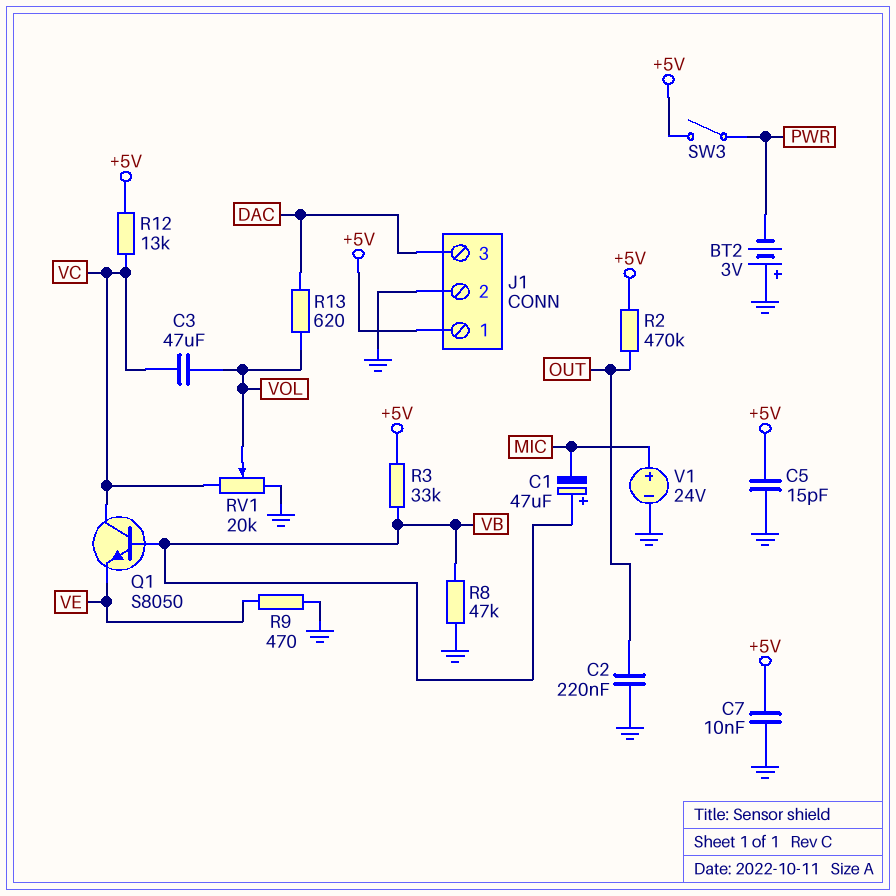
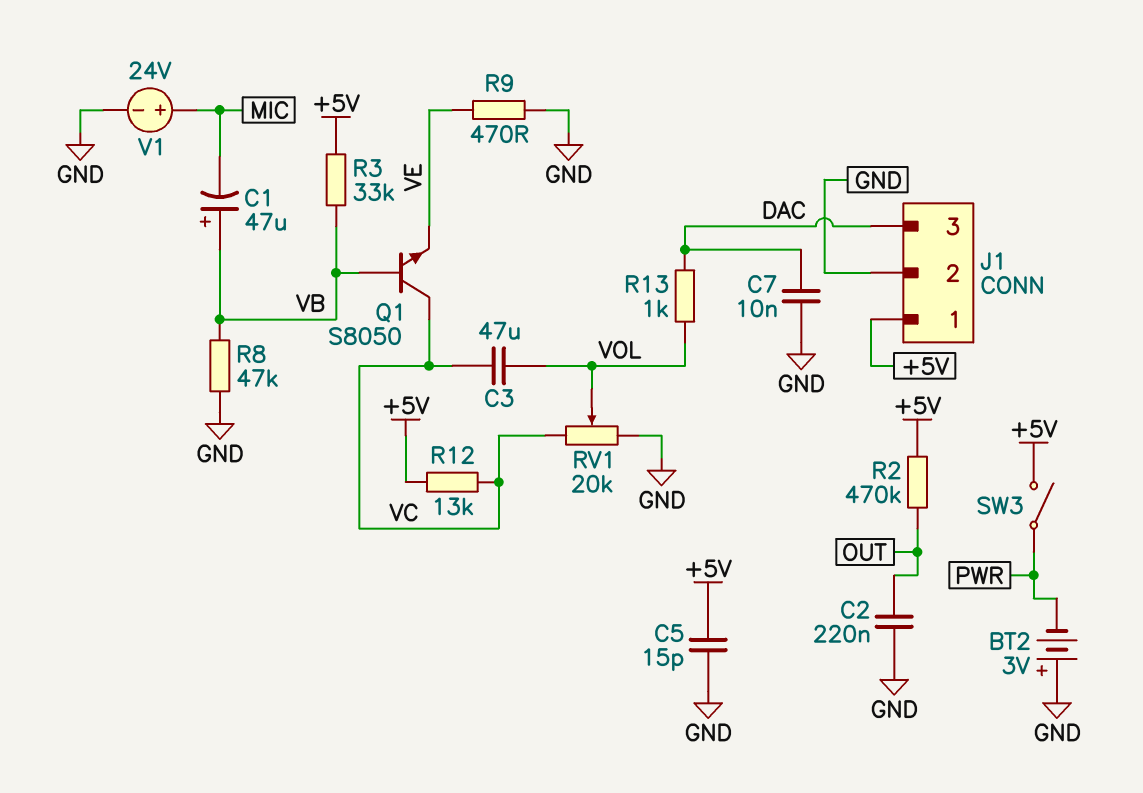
C7: 10nF (+5V, GND) -> 10nF (DAC, GND)
R13: 620 (DAC, VOL) -> 1k (DAC, VOL)

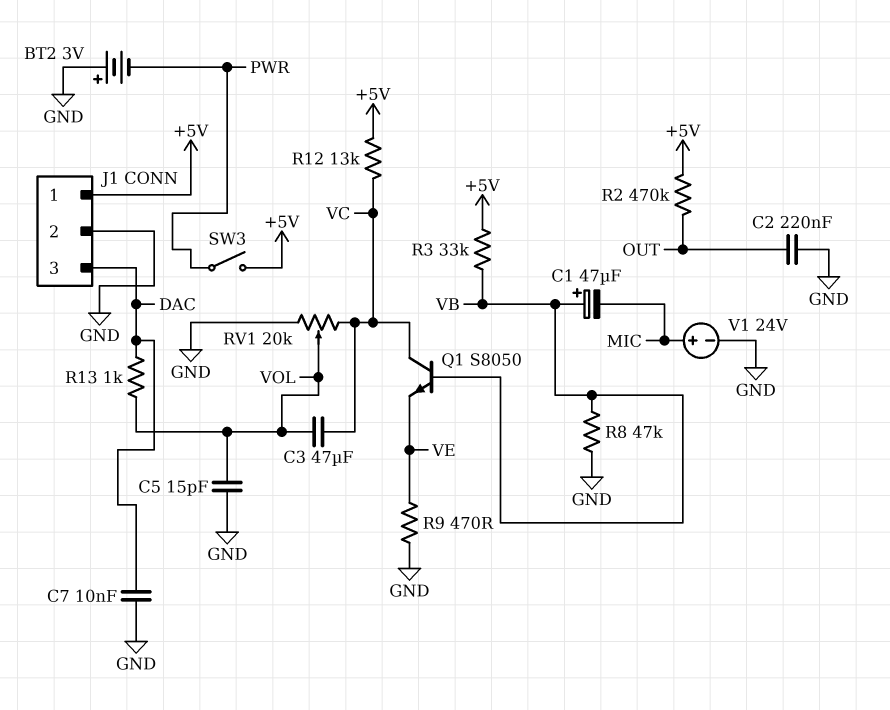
C5: 15pF (+5V, GND) -> 15pF (GND, VOL)

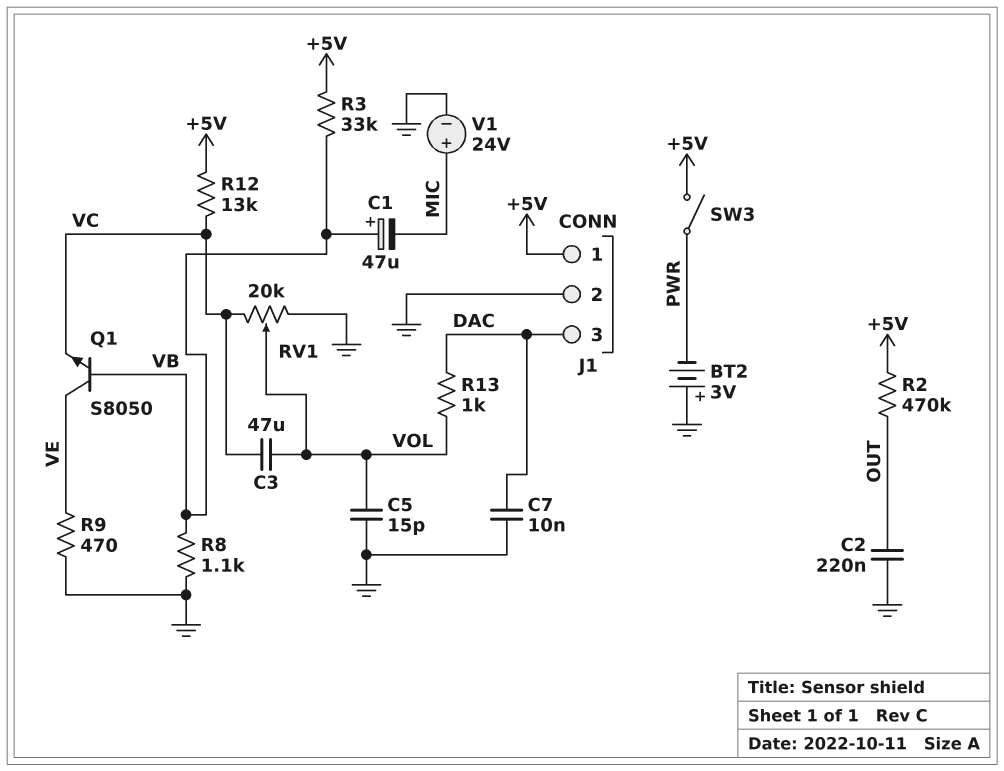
Q1: NPN S8050 (B VB, C VC, E VE) -> NPN S8050 (B VB, C VE, E VC)
R8: 47k (GND, VB) -> 1.1k (GND, VB)

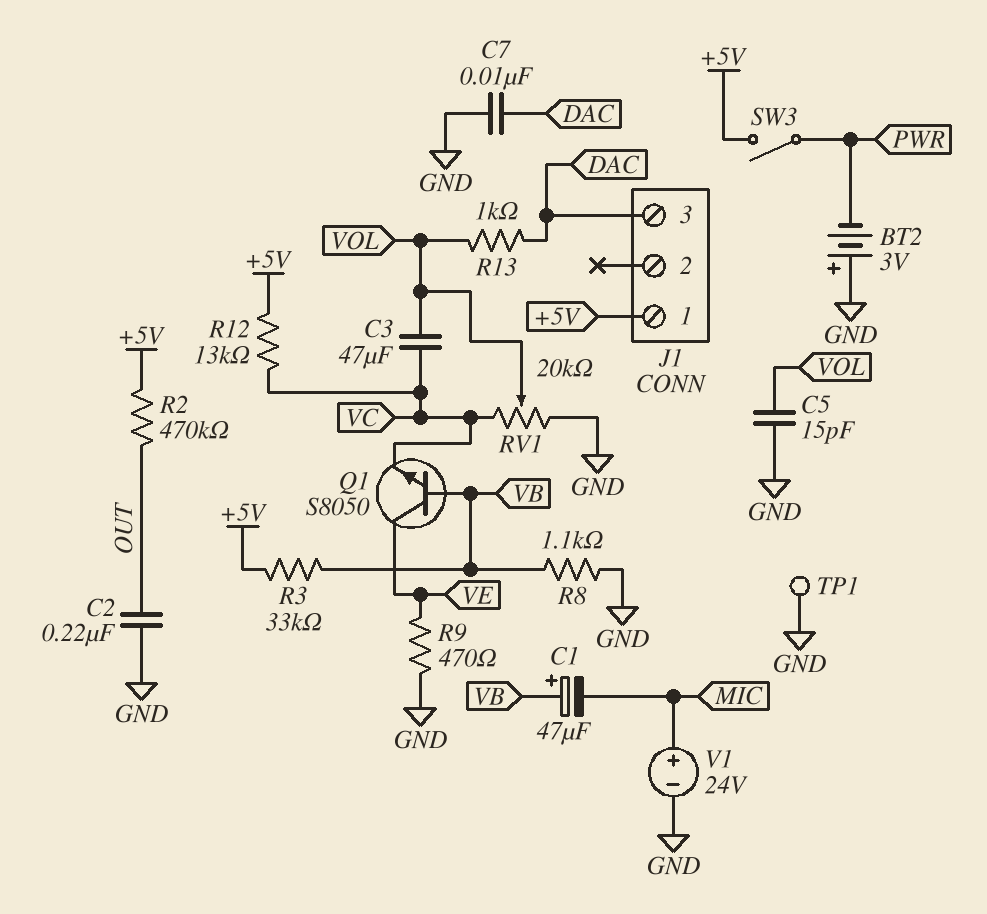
J1 pin 2: GND -> none
TP1: none -> test point (GND)

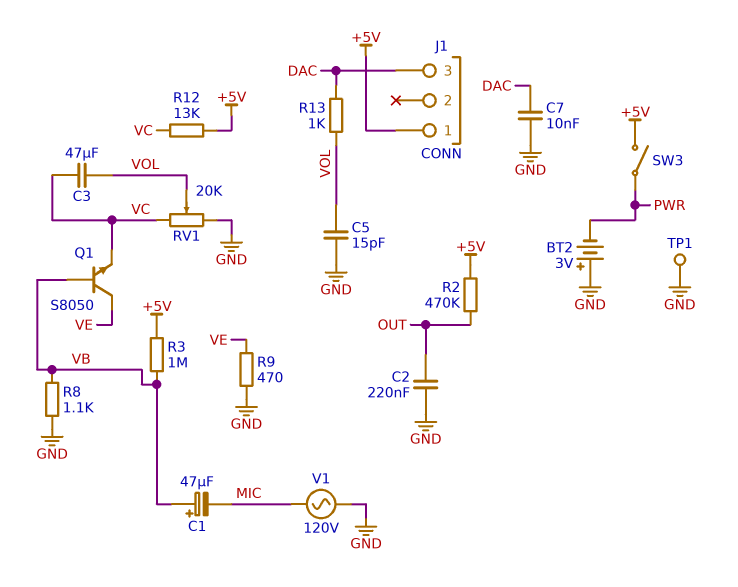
R3: 33k (+5V, VB) -> 1M (+5V, VB)
V1: 24V (plus MIC, minus GND) -> AC 120V (GND, MIC)

